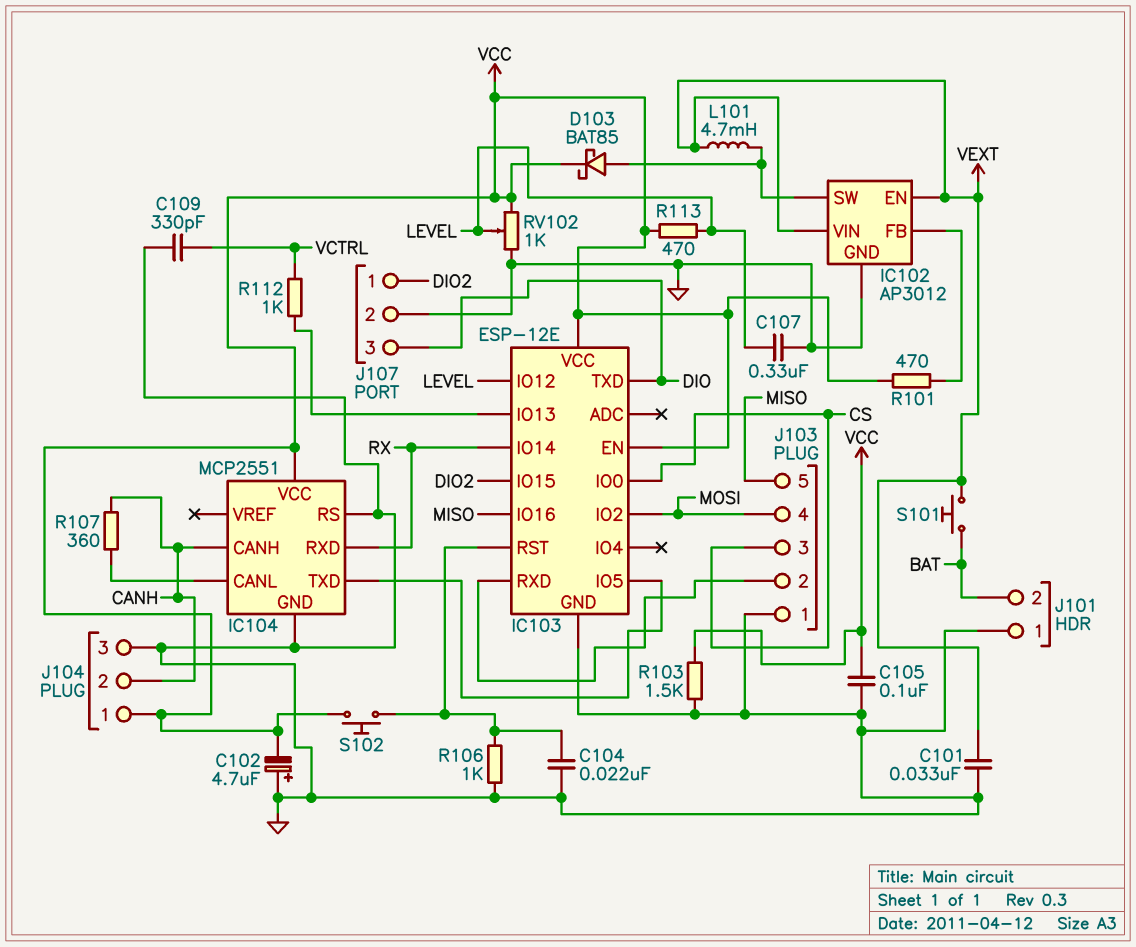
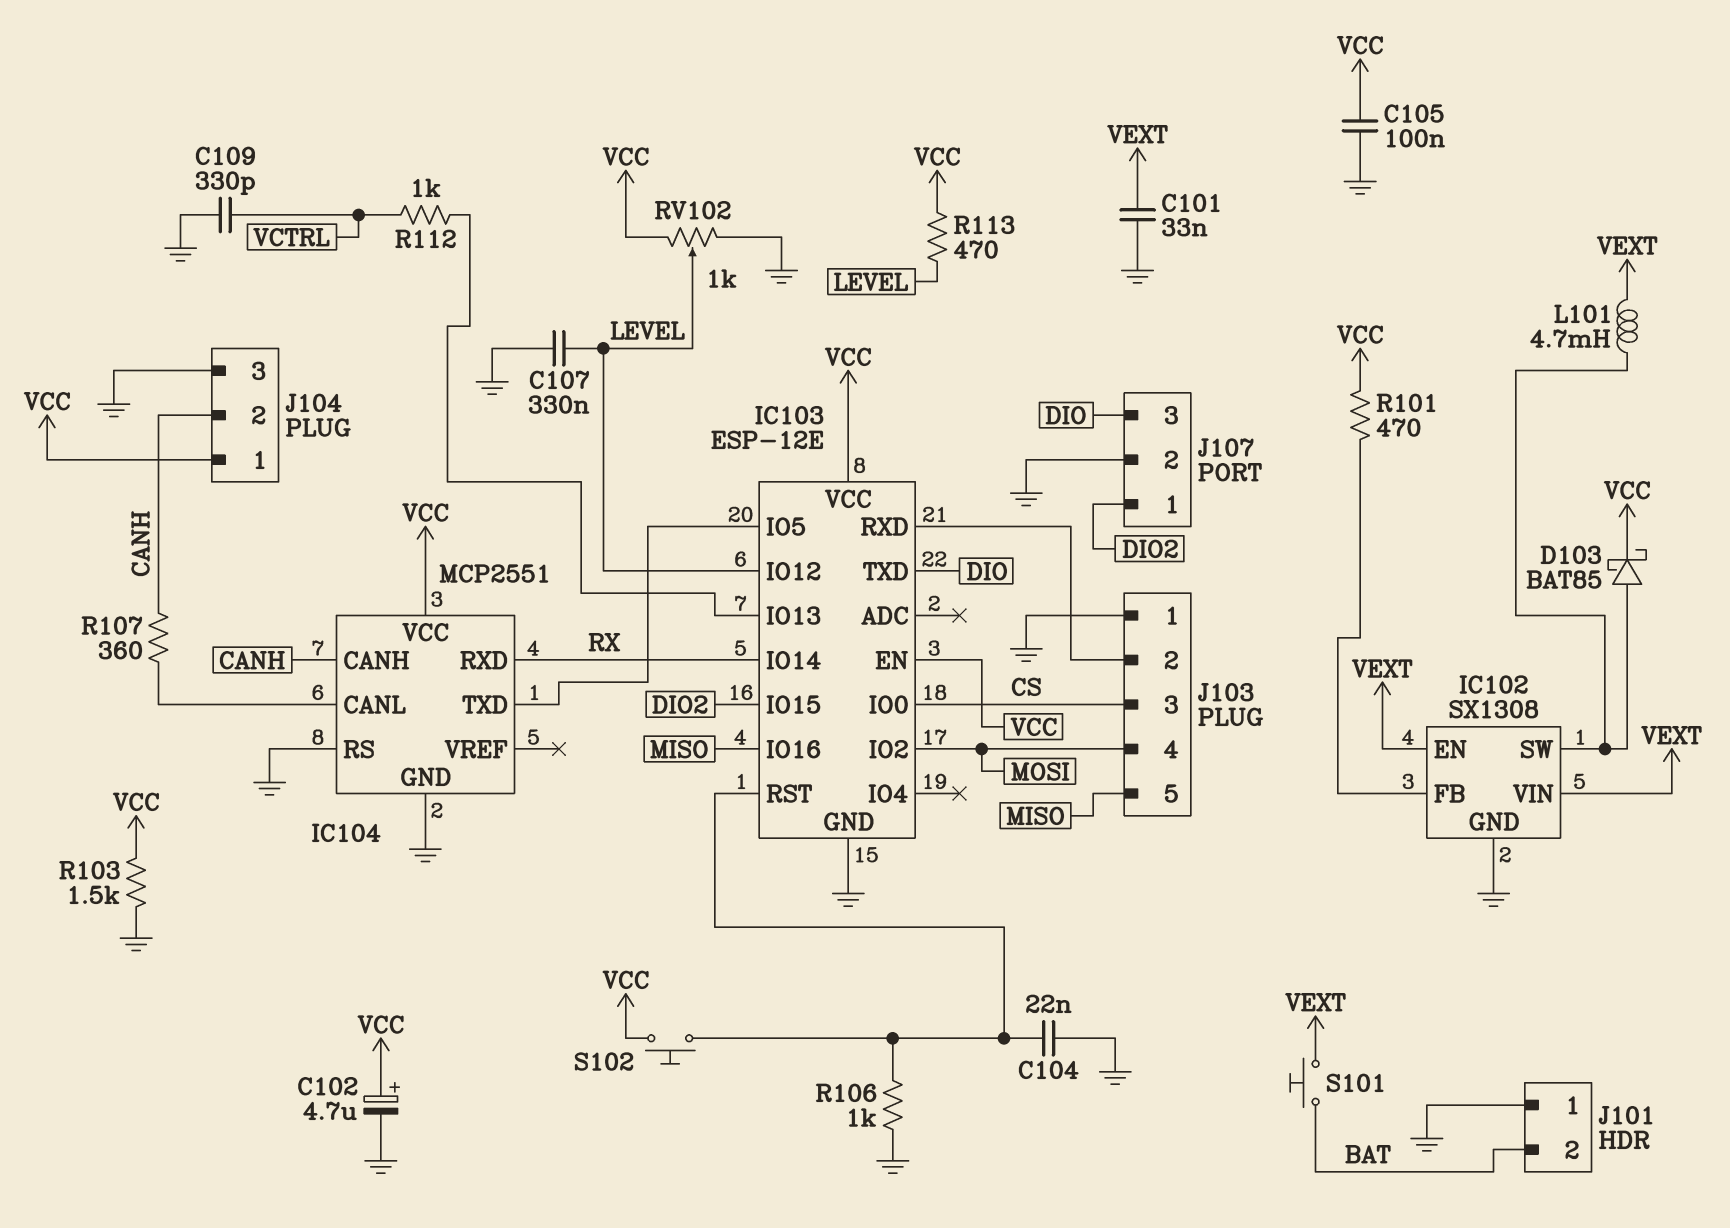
C102: 4.7uF (plus GND, minus VCC) -> 4.7uF (plus VCC, minus GND)
IC102: AP3012 -> SX1308

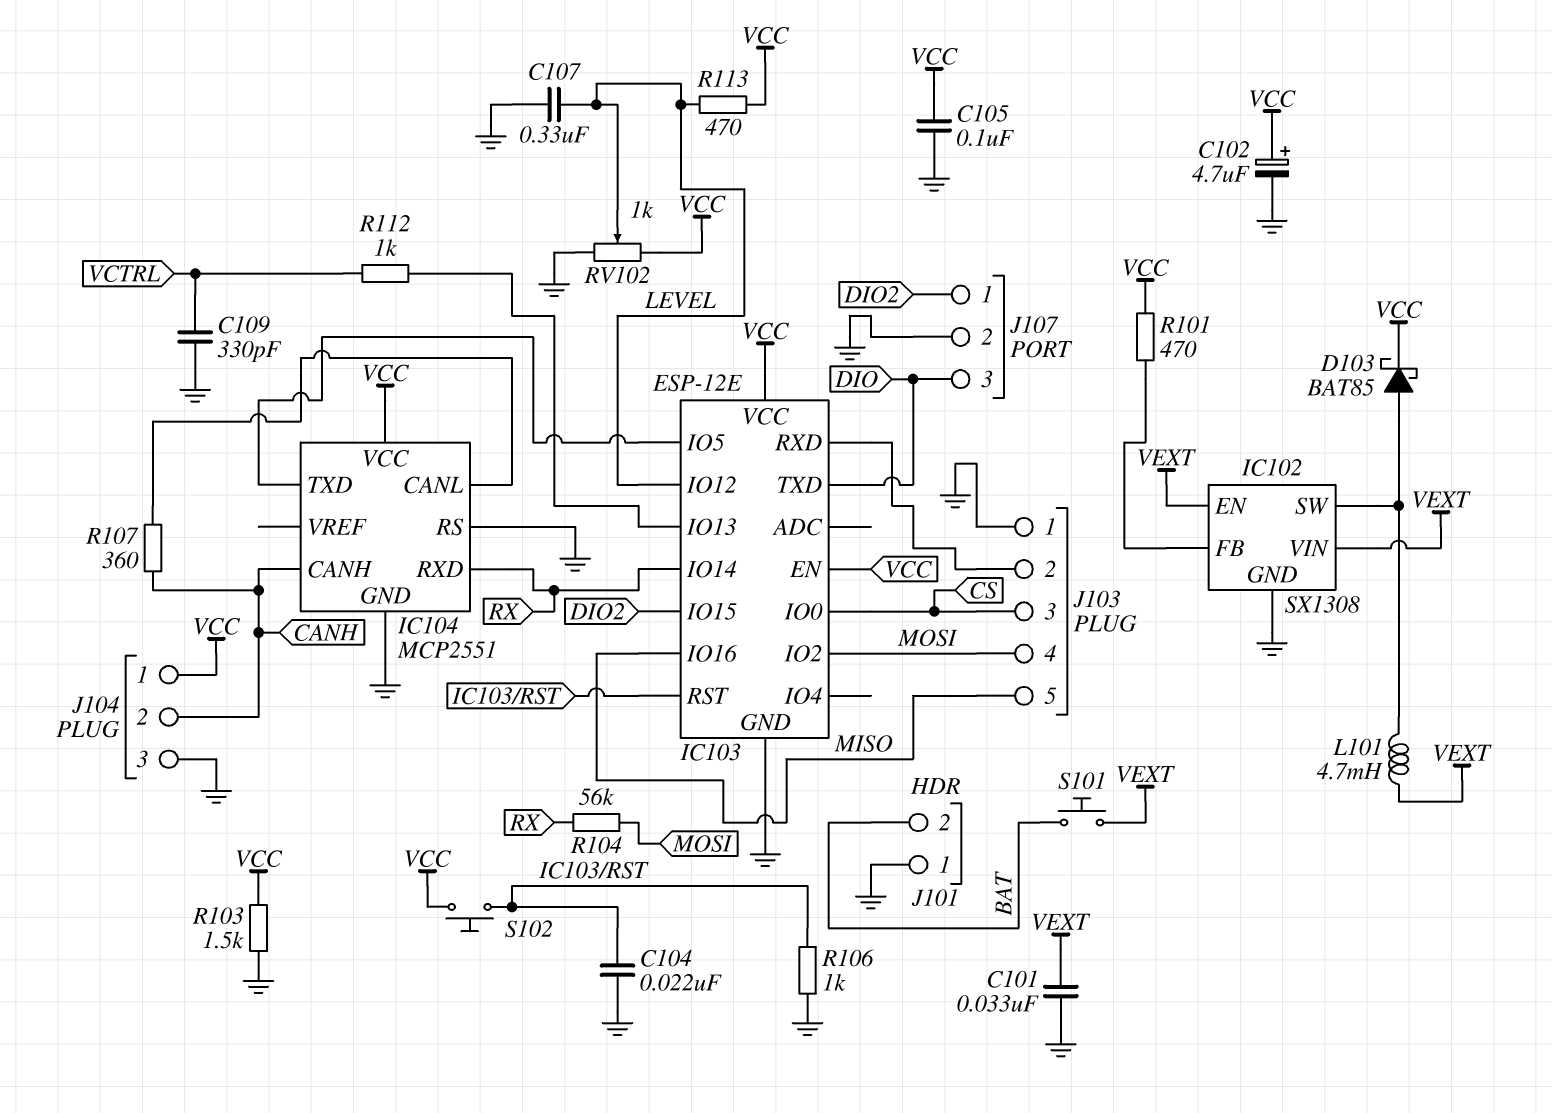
R104: none -> 56k (MOSI, RX)

